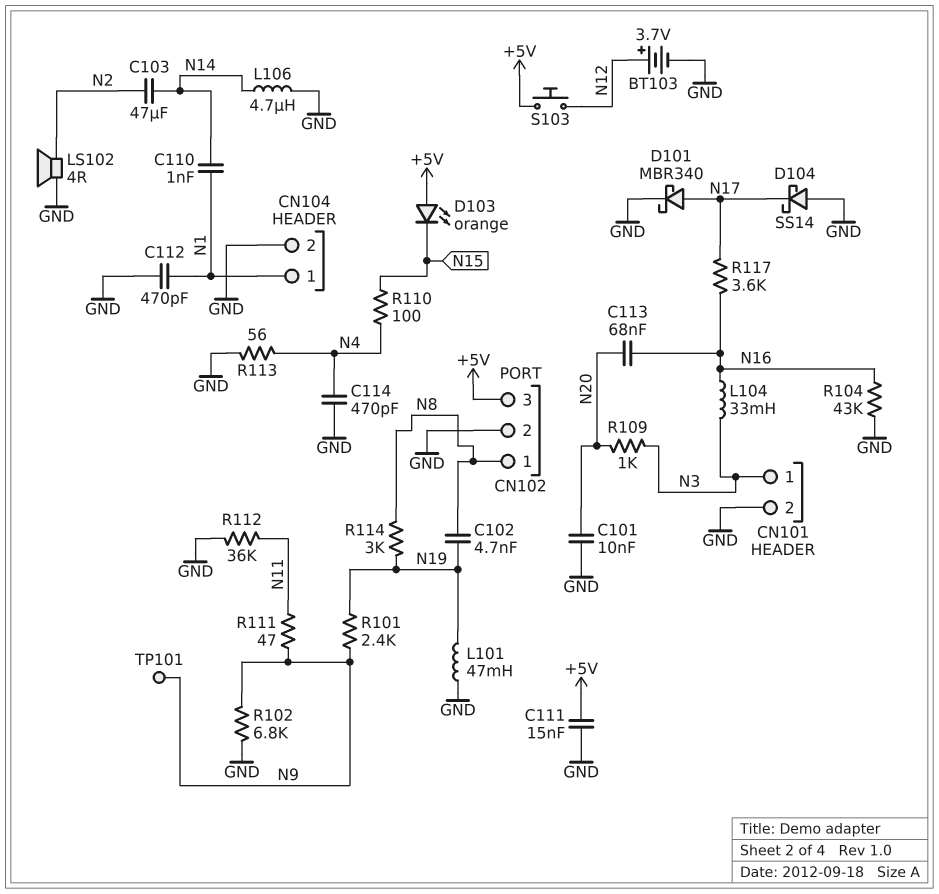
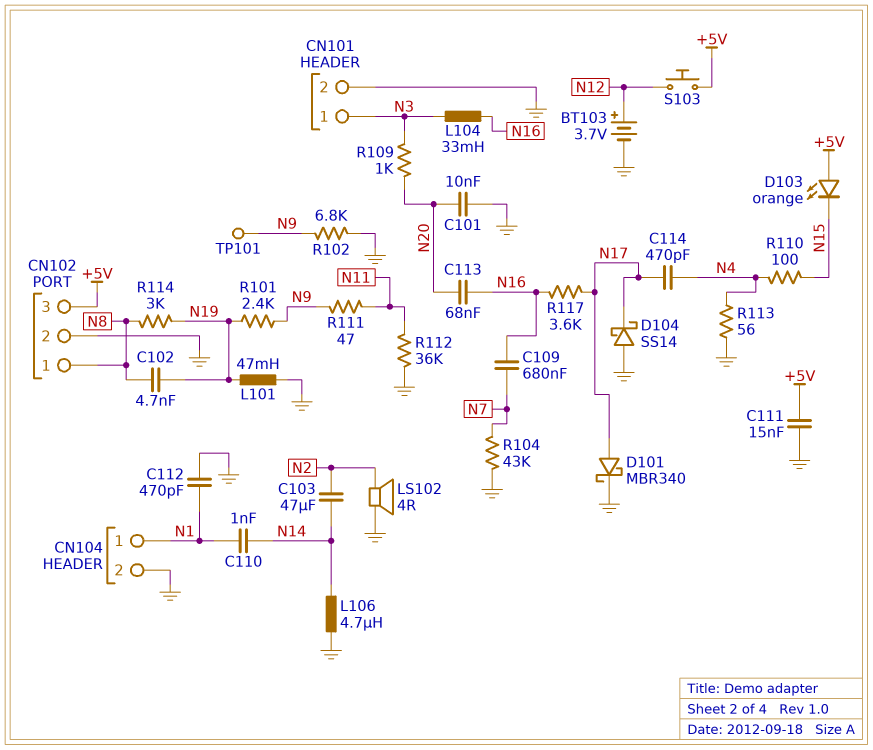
C109: none -> 680nF (N7, N16)
C114: 470pF (GND, N4) -> 470pF (N4, N17)
R104: 43k (GND, N16) -> 43k (GND, N7)

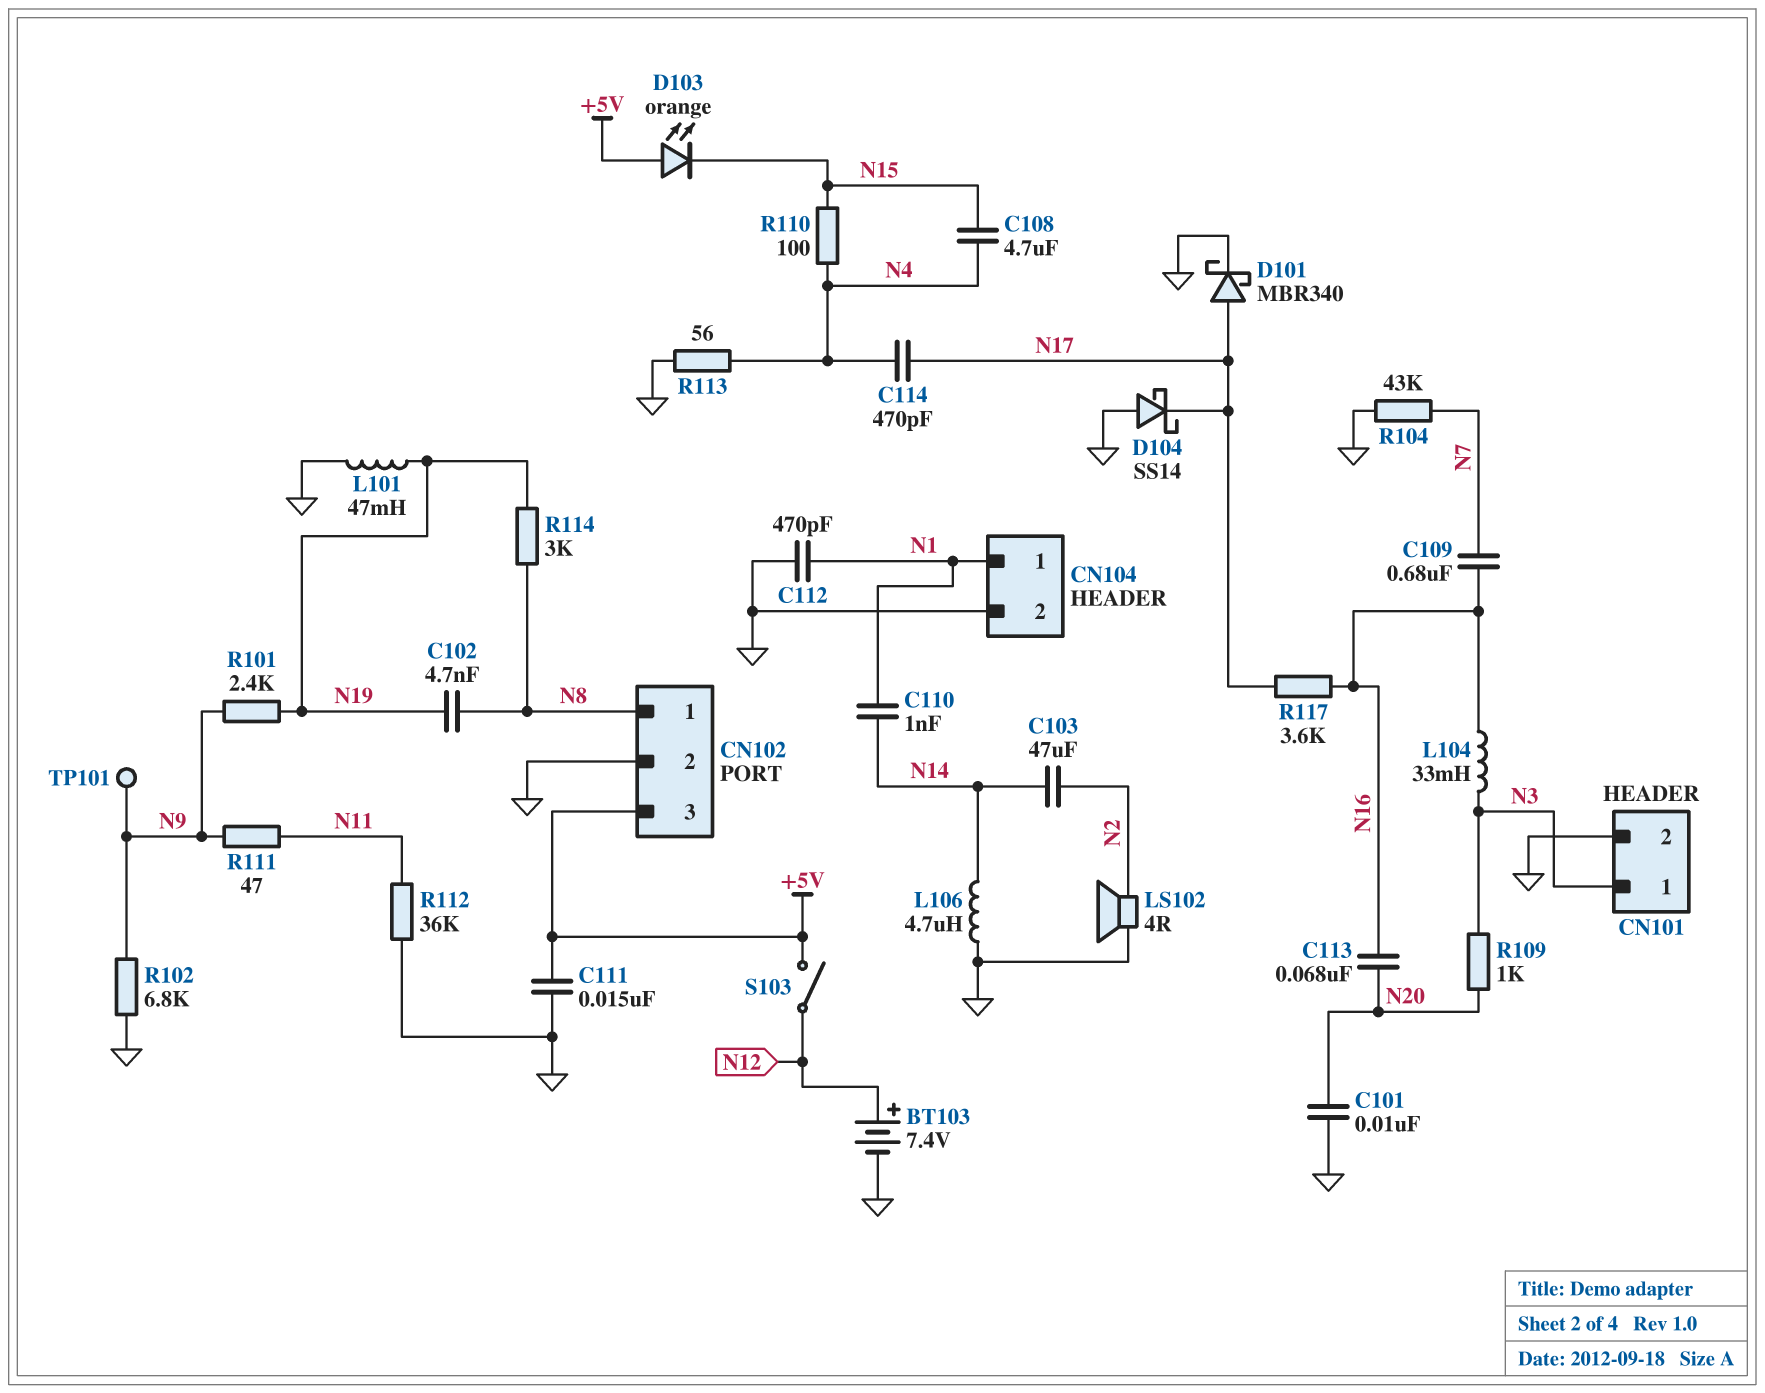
BT103: 3.7V (plus N12, minus GND) -> 7.4V (plus N12, minus GND)
C108: none -> 4.7uF (N4, N15)
S103: button (+5V, N12) -> switch (+5V, N12)

